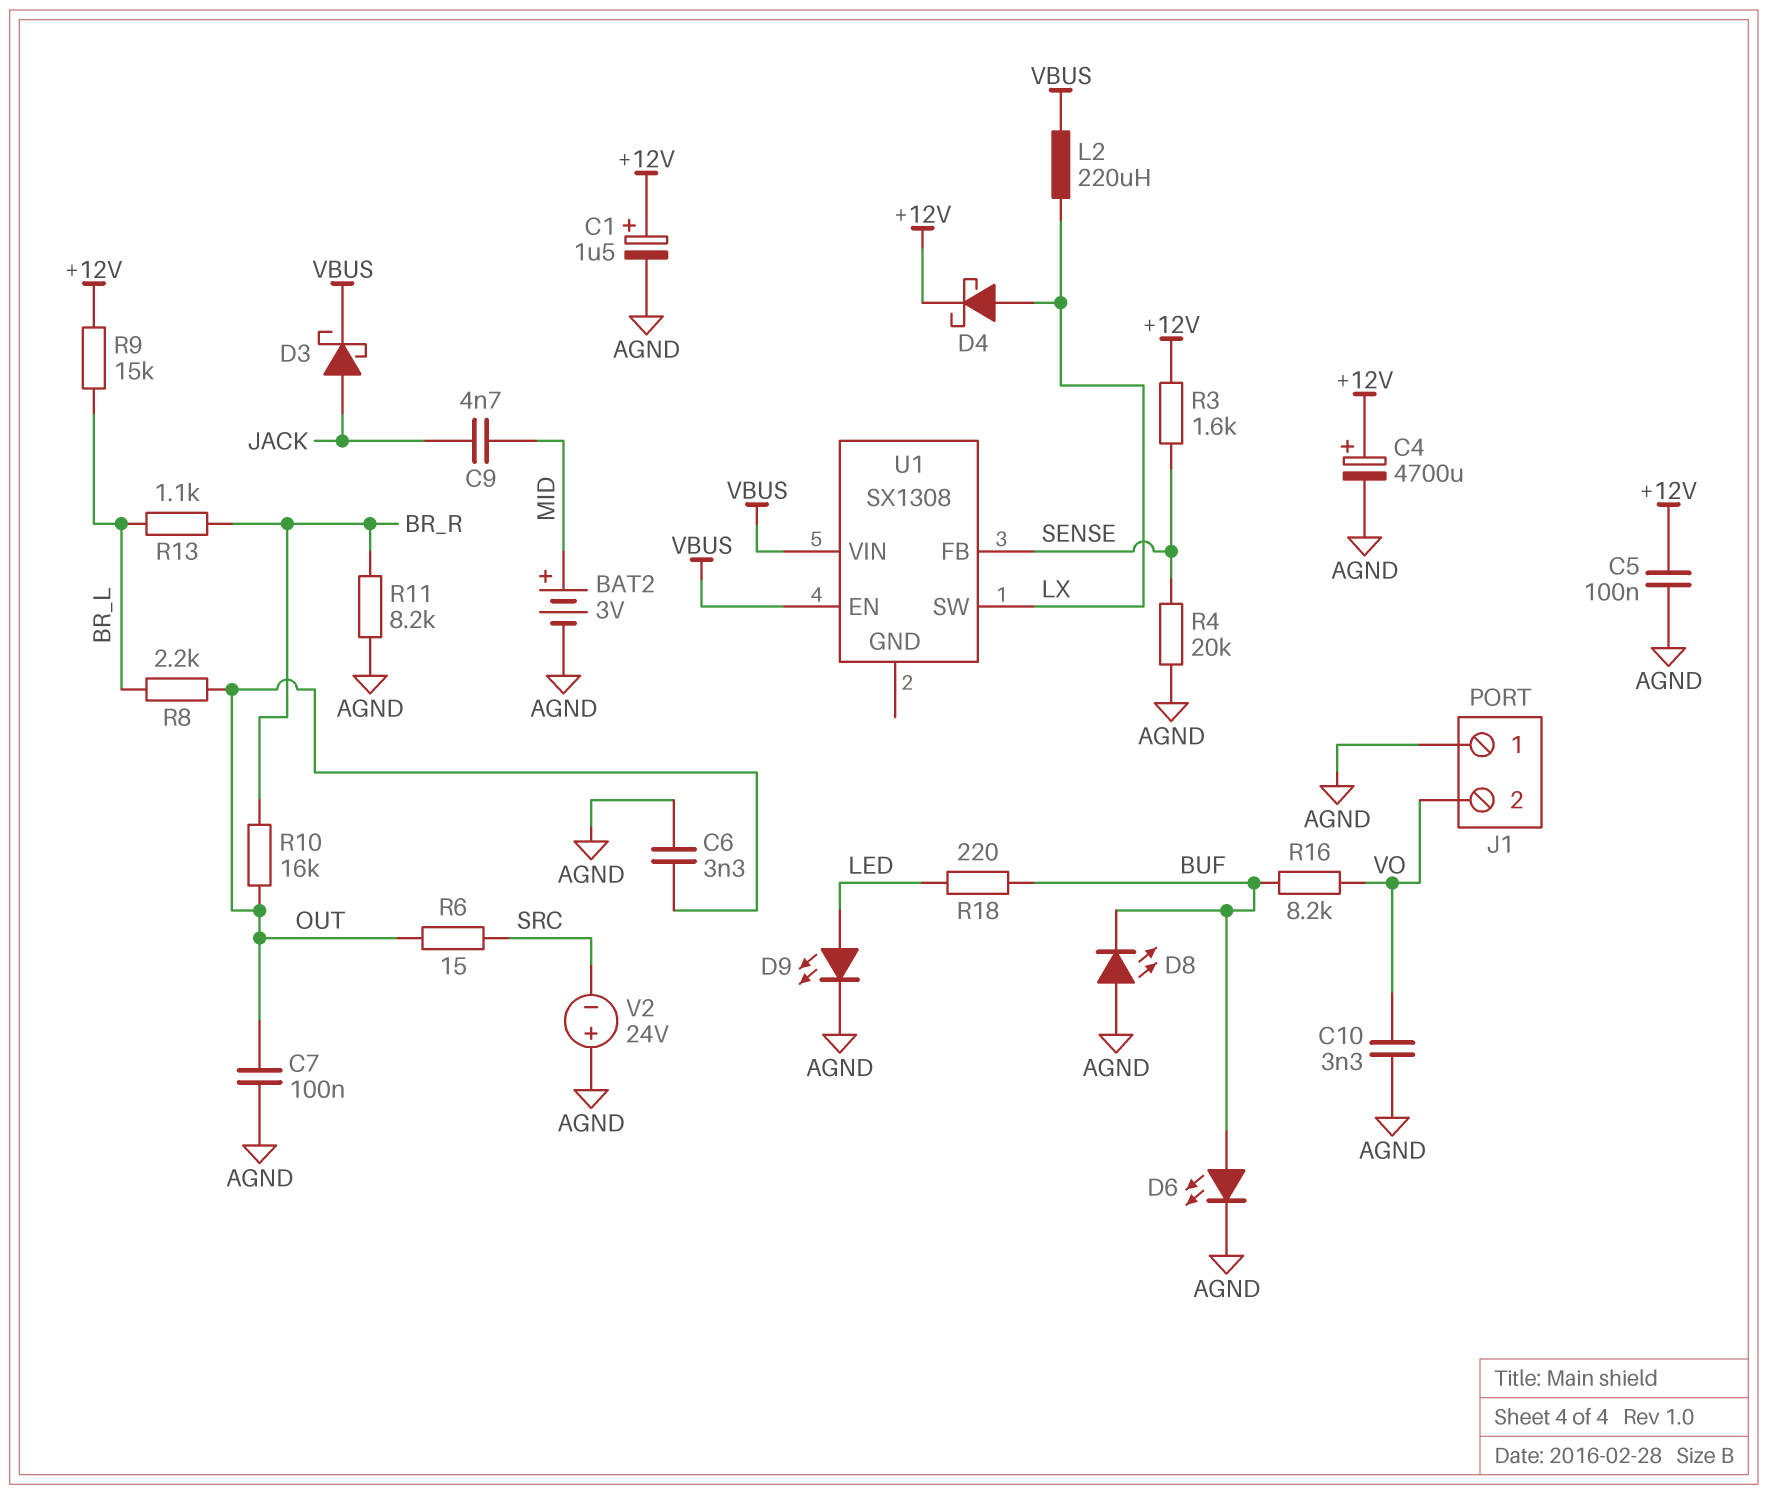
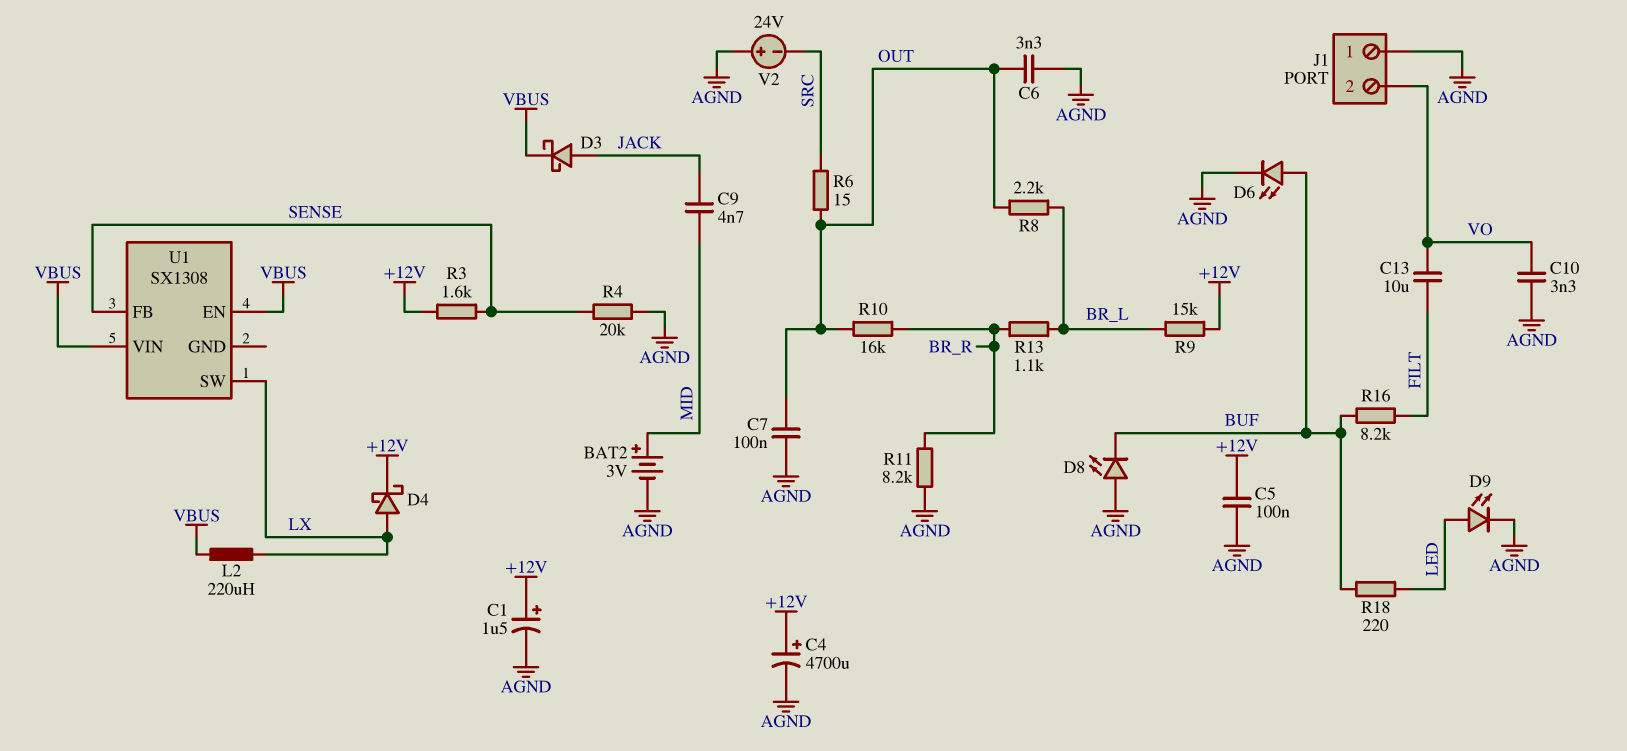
C13: none -> 10uF (FILT, VO)
R16: 8.2k (BUF, VO) -> 8.2k (BUF, FILT)

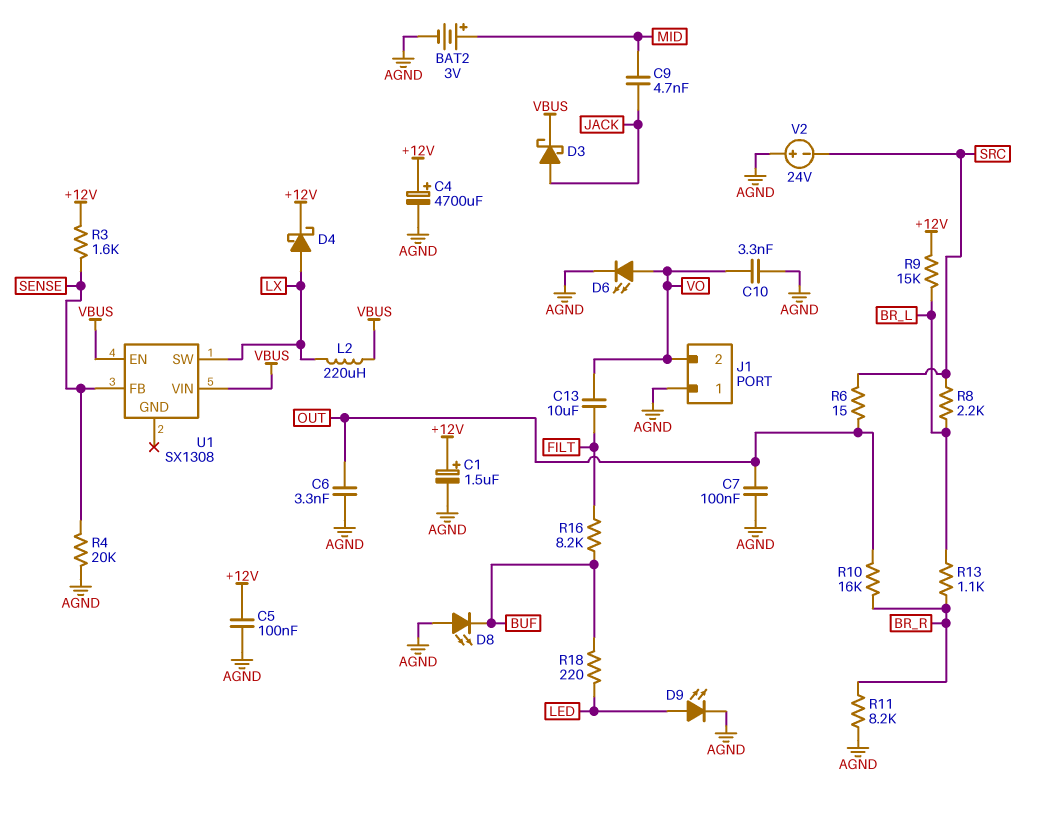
D6: LED (A BUF, K AGND) -> LED (A VO, K AGND)
R8: 2.2k (BR_L, OUT) -> 2.2k (BR_L, SRC)

